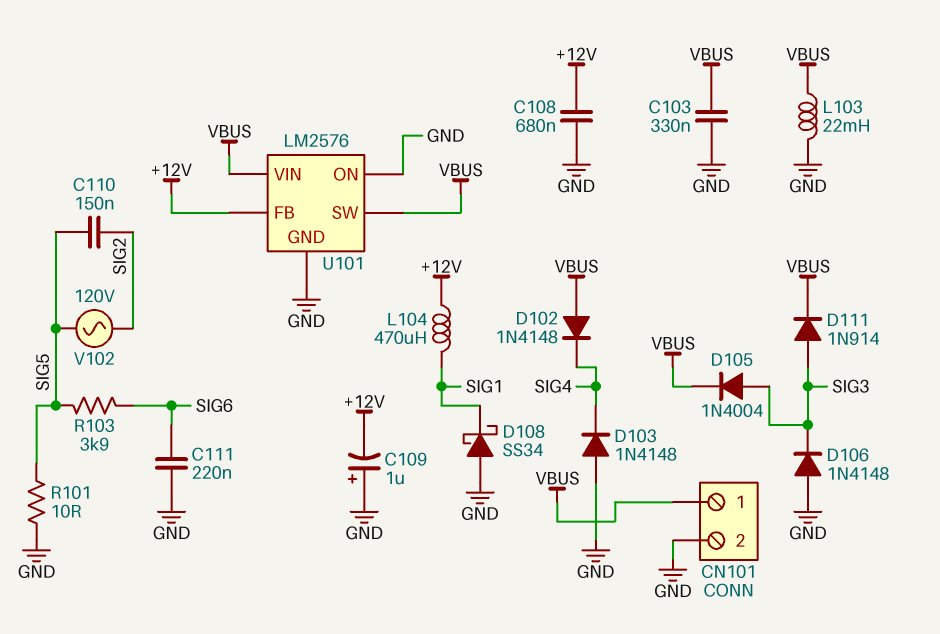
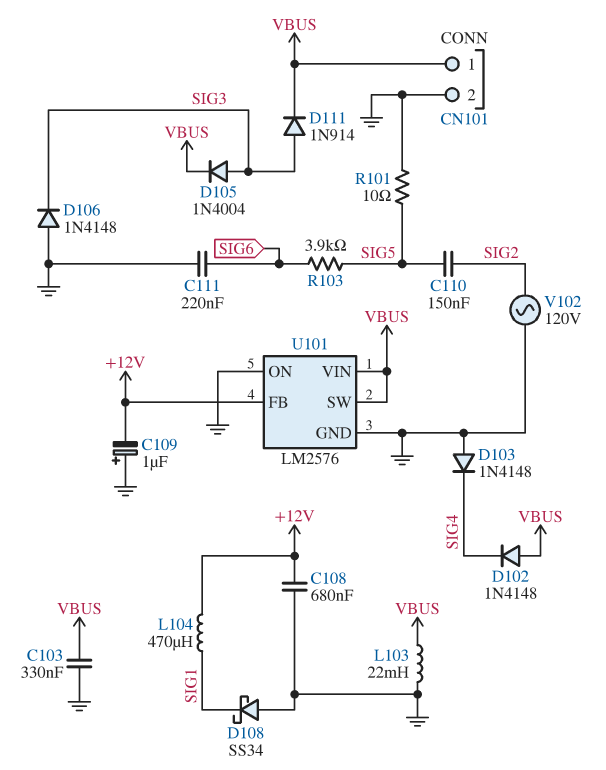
V102: AC 120V (SIG2, SIG5) -> AC 120V (GND, SIG2)

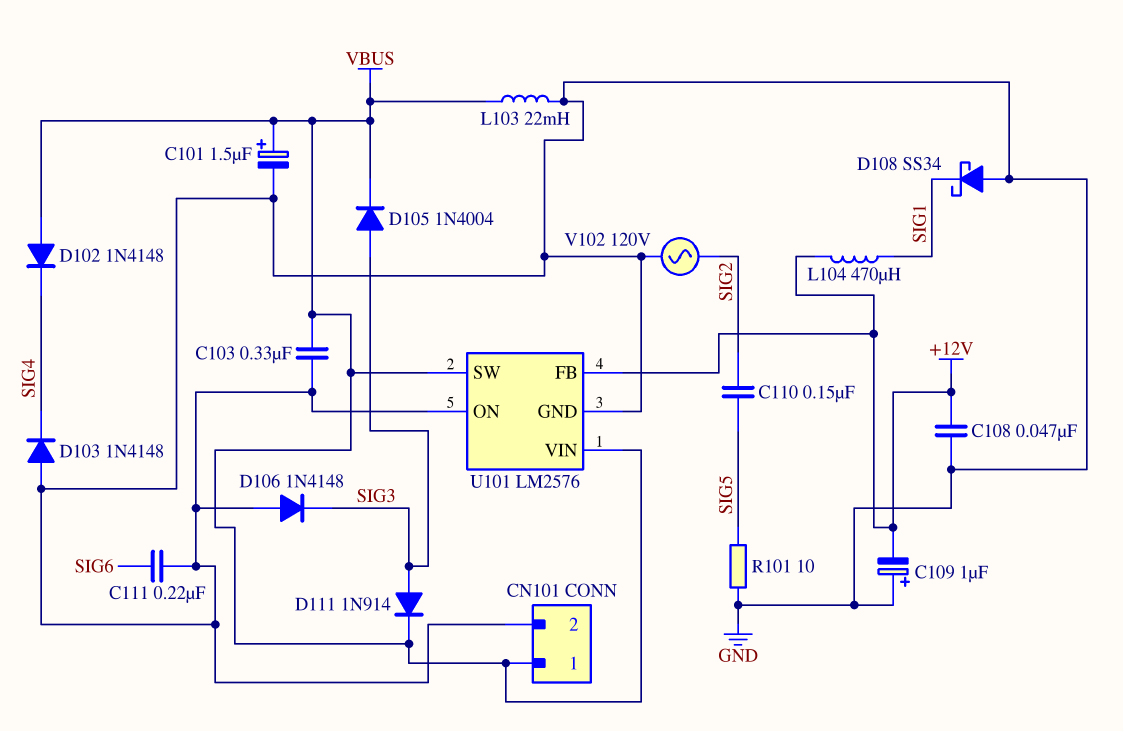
C101: none -> 1.5uF (plus VBUS, minus GND)
C108: 680nF (+12V, GND) -> 47nF (+12V, GND)
R103: 3.9k (SIG5, SIG6) -> none

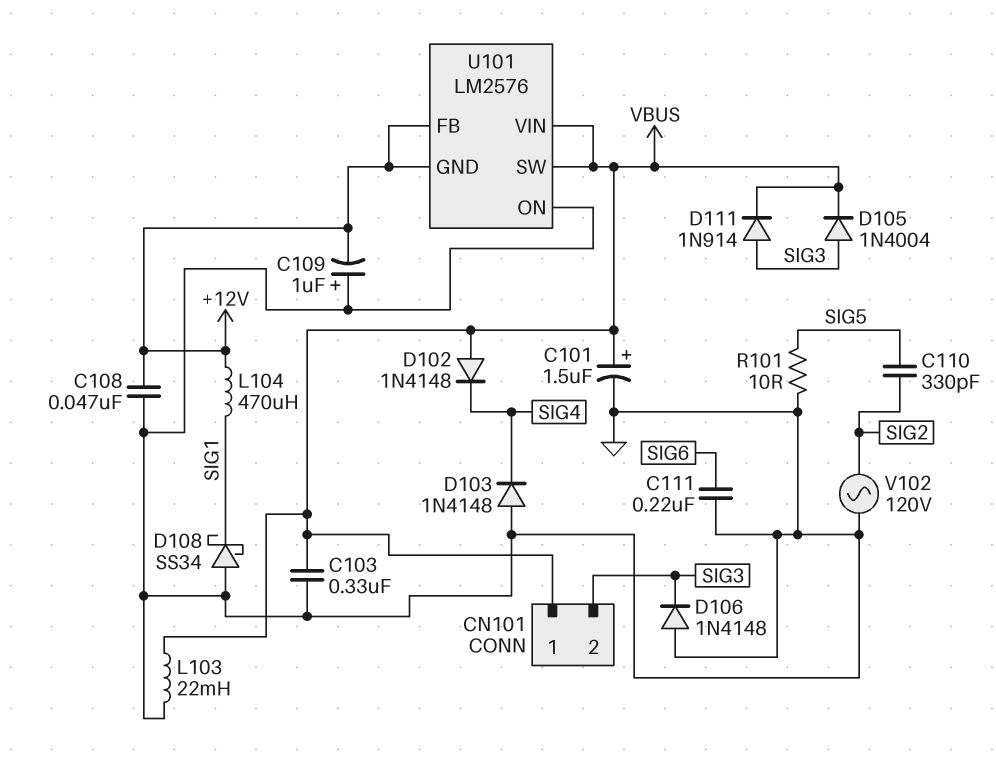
C110: 150nF (SIG2, SIG5) -> 330pF (SIG2, SIG5)
CN101 pin 2: GND -> SIG3
U101 pin GND: GND -> +12V

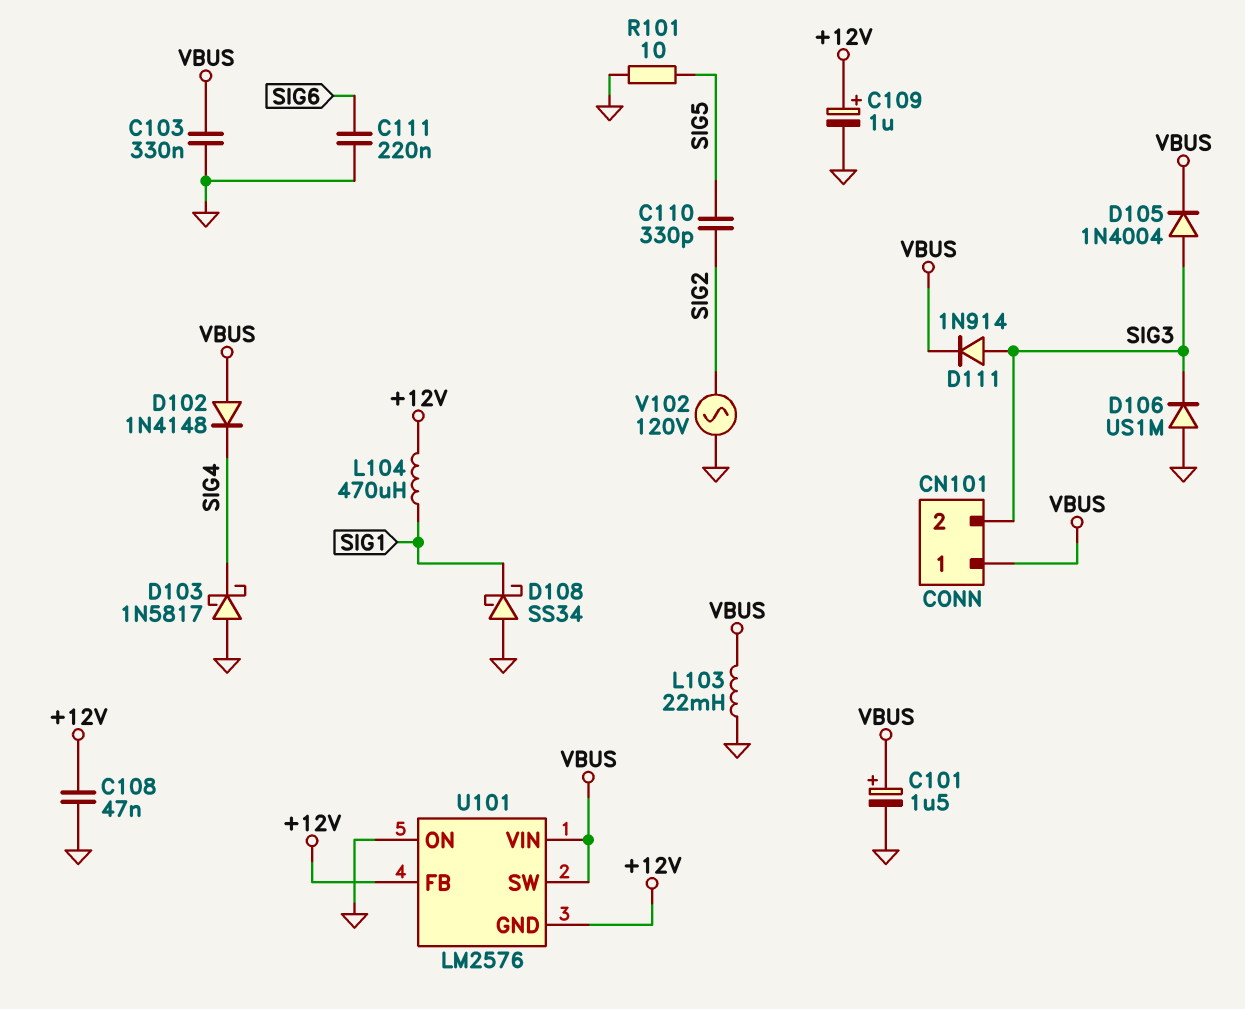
C109: 1uF (plus GND, minus +12V) -> 1uF (plus +12V, minus GND)
D103: diode 1N4148 (A GND, K SIG4) -> schottky 1N5817 (A GND, K SIG4)
D106: diode 1N4148 (A GND, K SIG3) -> diode US1M (A GND, K SIG3)

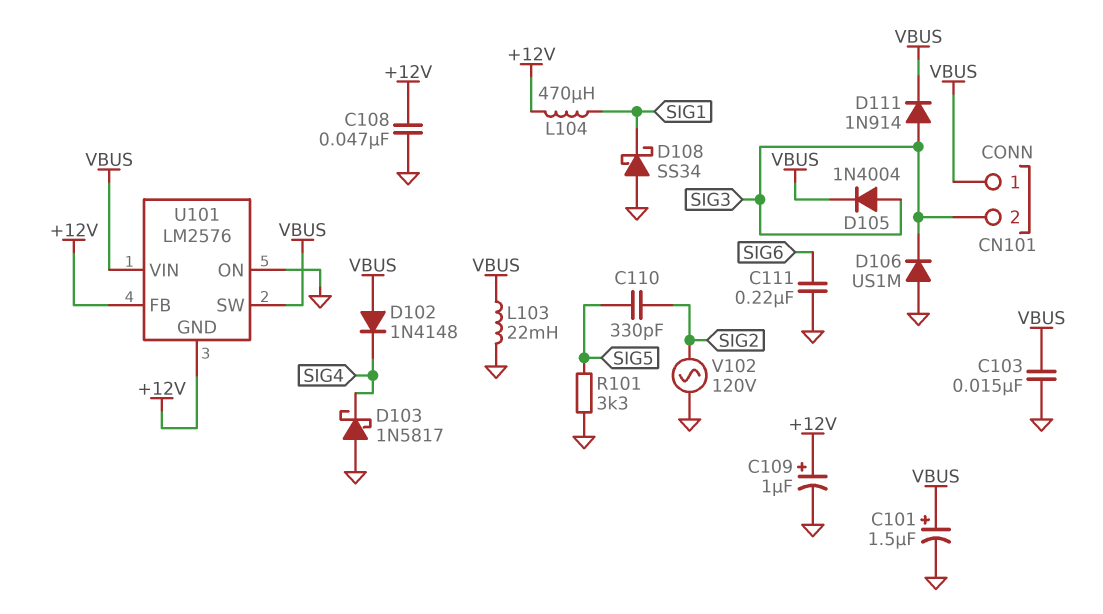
C103: 330nF (GND, VBUS) -> 15nF (GND, VBUS)
R101: 10 (GND, SIG5) -> 3.3k (GND, SIG5)

